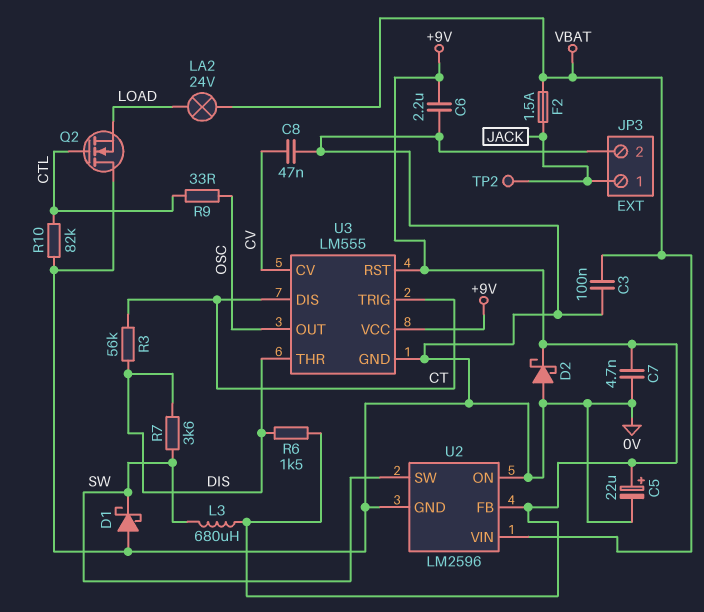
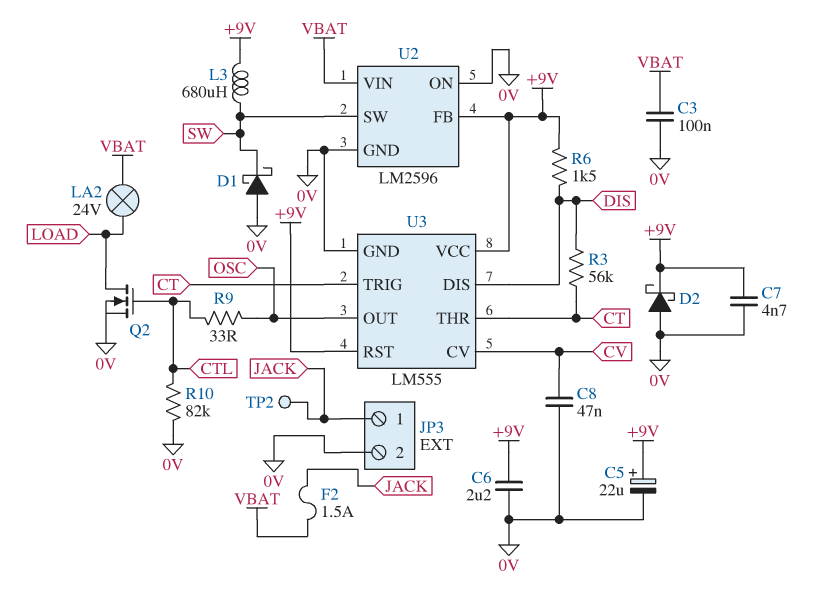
Q2: NMOS (G CTL, D 0V, S LOAD) -> NMOS (G CTL, D LOAD, S 0V)
R7: 3.6k (DIS, SW) -> none
U3 pin DIS: CT -> DIS
U3 pin THR: DIS -> CT

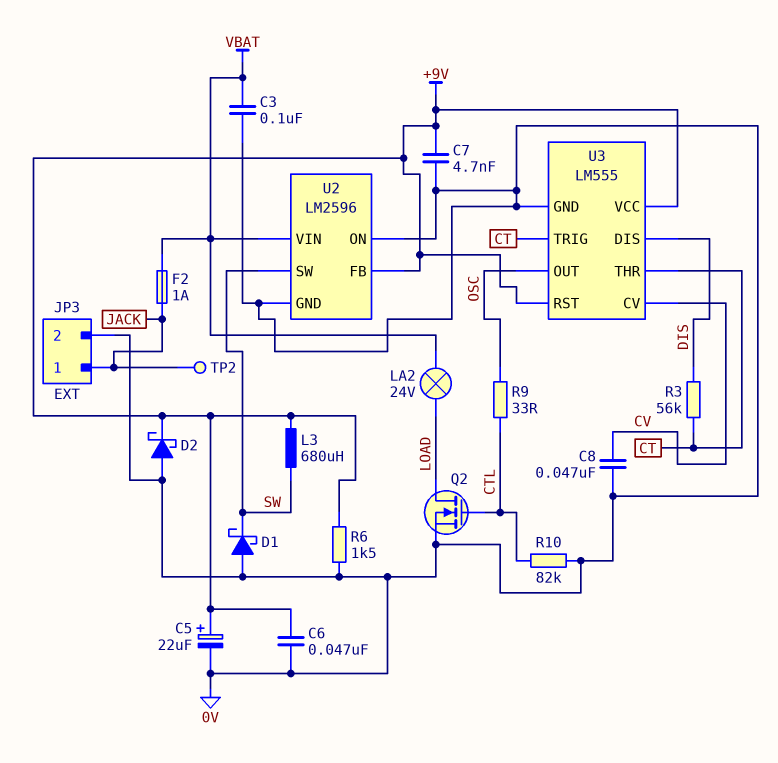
C6: 2.2uF (+9V, 0V) -> 47nF (+9V, 0V)
F2: 1.5A (JACK, VBAT) -> 1A (JACK, VBAT)
R6: 1.5k (+9V, DIS) -> 1.5k (+9V, 0V)

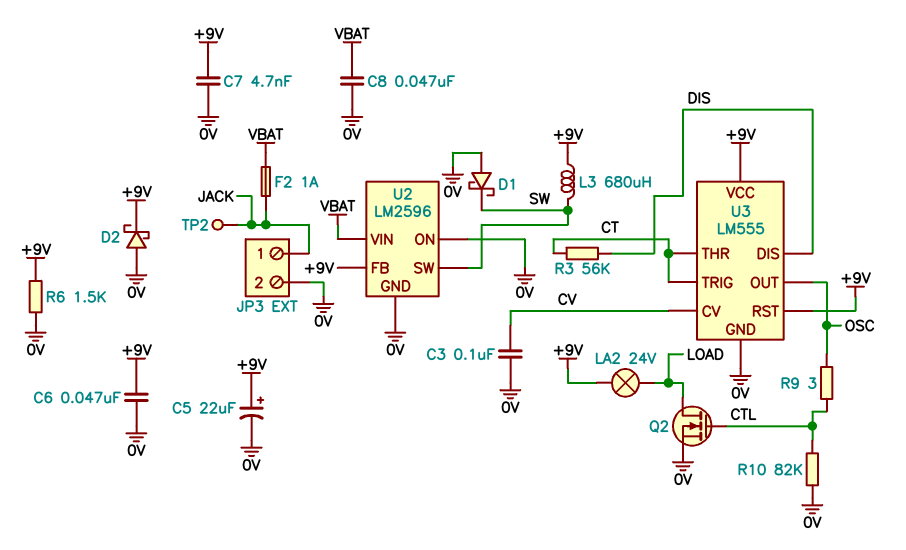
C3: 100nF (0V, VBAT) -> 100nF (0V, CV)
C8: 47nF (0V, CV) -> 47nF (0V, VBAT)
LA2: lamp 24V (LOAD, VBAT) -> lamp 24V (+9V, LOAD)
R9: 33 (CTL, OSC) -> 3 (CTL, OSC)

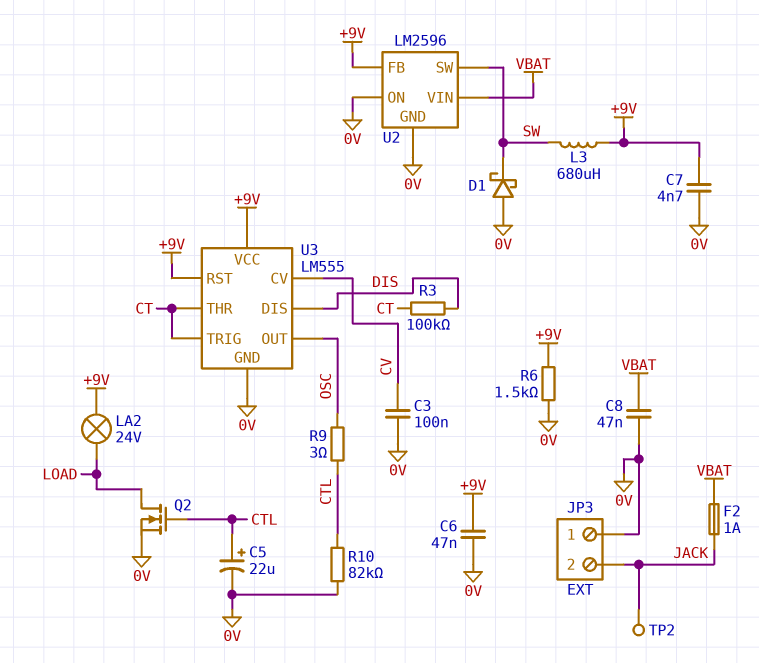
C5: 22uF (plus +9V, minus 0V) -> 22uF (plus CTL, minus 0V)
D2: schottky (A 0V, K +9V) -> none
JP3 pin 1: JACK -> 0V
JP3 pin 2: 0V -> JACK
R3: 56k (CT, DIS) -> 100k (CT, DIS)

